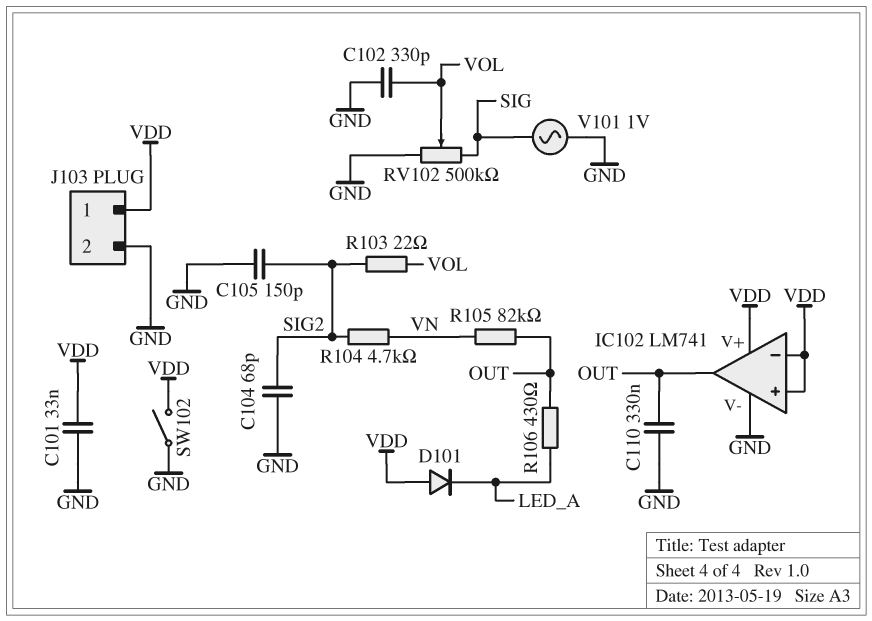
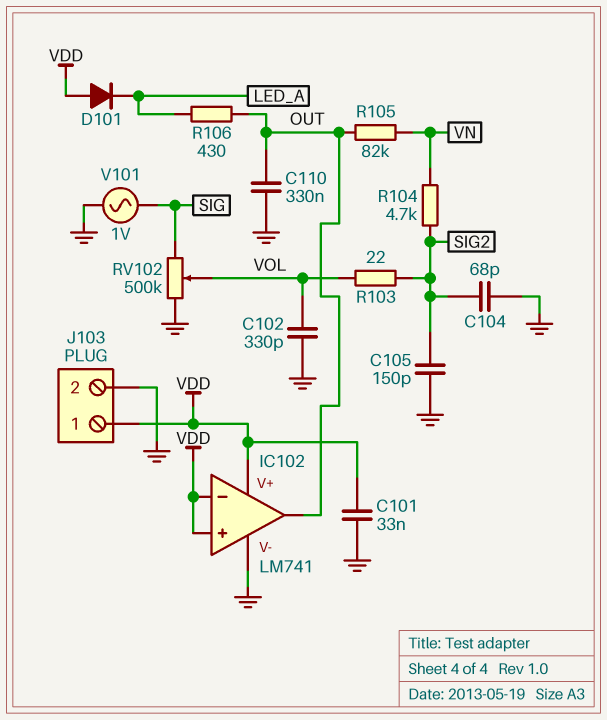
SW102: switch (GND, VDD) -> none

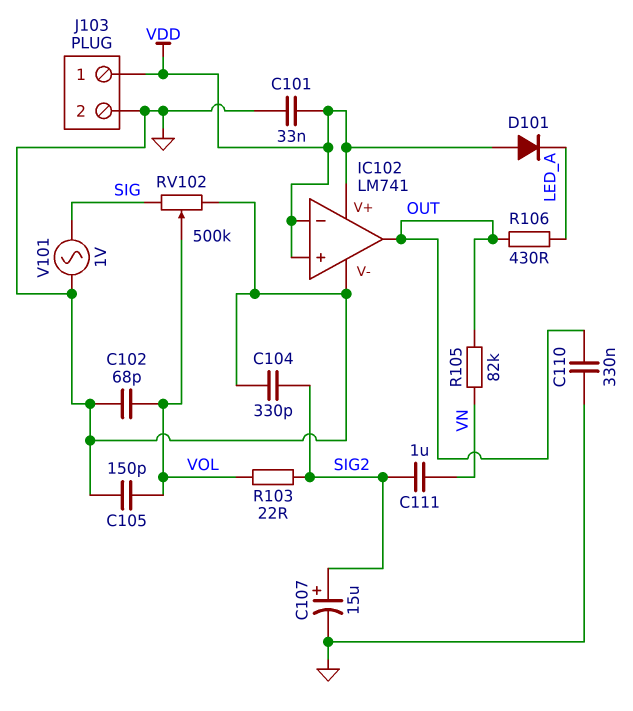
C102: 330pF (GND, VOL) -> 68pF (GND, VOL)
C104: 68pF (GND, SIG2) -> 330pF (GND, SIG2)
C105: 150pF (GND, SIG2) -> 150pF (GND, VOL)
C107: none -> 15uF (plus SIG2, minus GND)
C111: none -> 1uF (SIG2, VN)
R104: 4.7k (SIG2, VN) -> none

